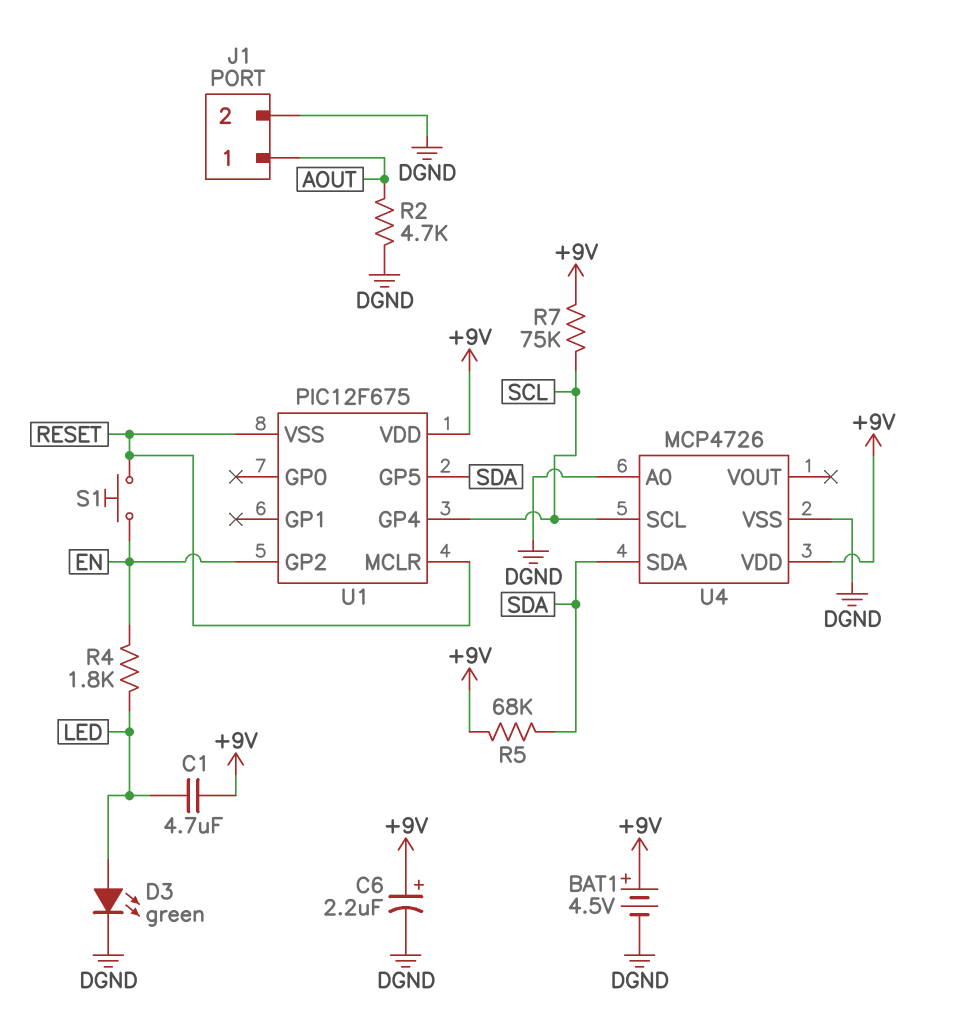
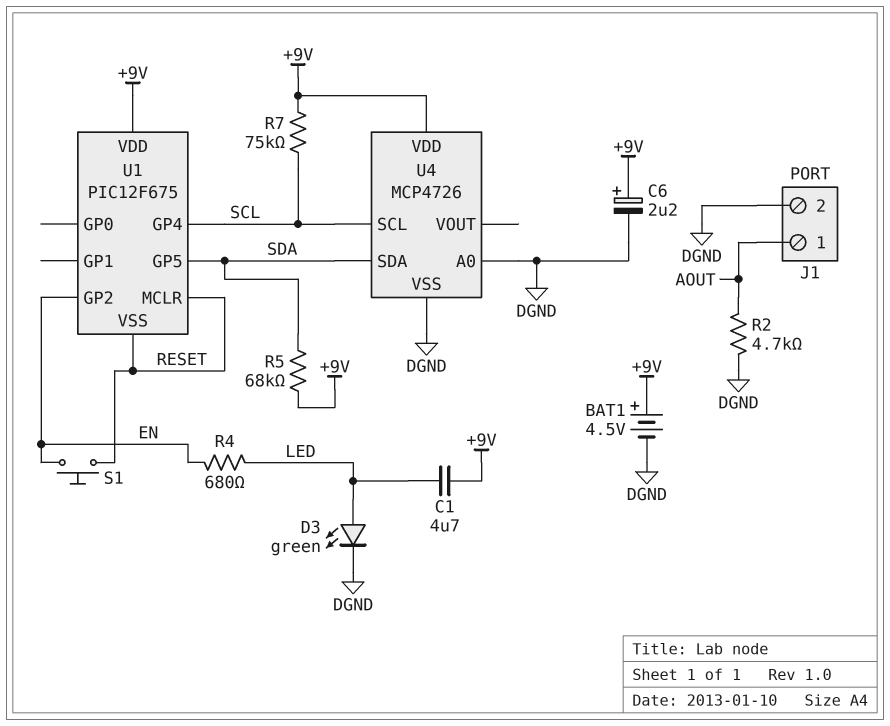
R4: 1.8k (EN, LED) -> 680 (EN, LED)

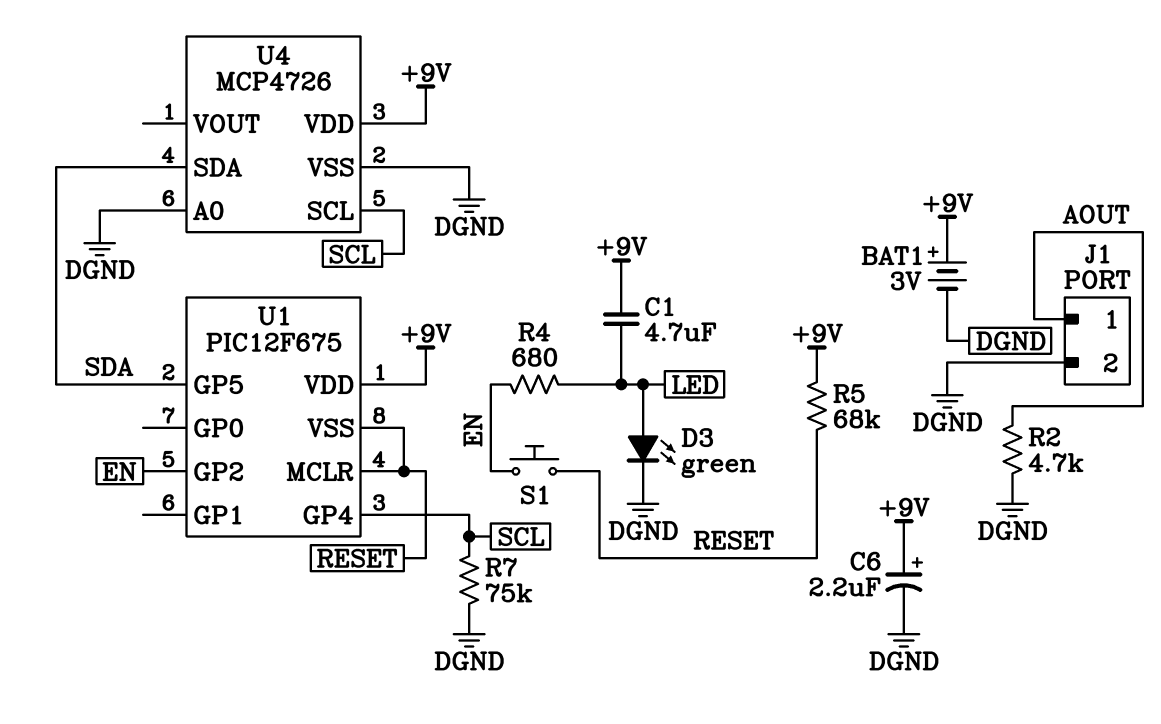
BAT1: 4.5V (plus +9V, minus DGND) -> 3V (plus +9V, minus DGND)
R5: 68k (+9V, SDA) -> 68k (+9V, RESET)
R7: 75k (+9V, SCL) -> 75k (DGND, SCL)

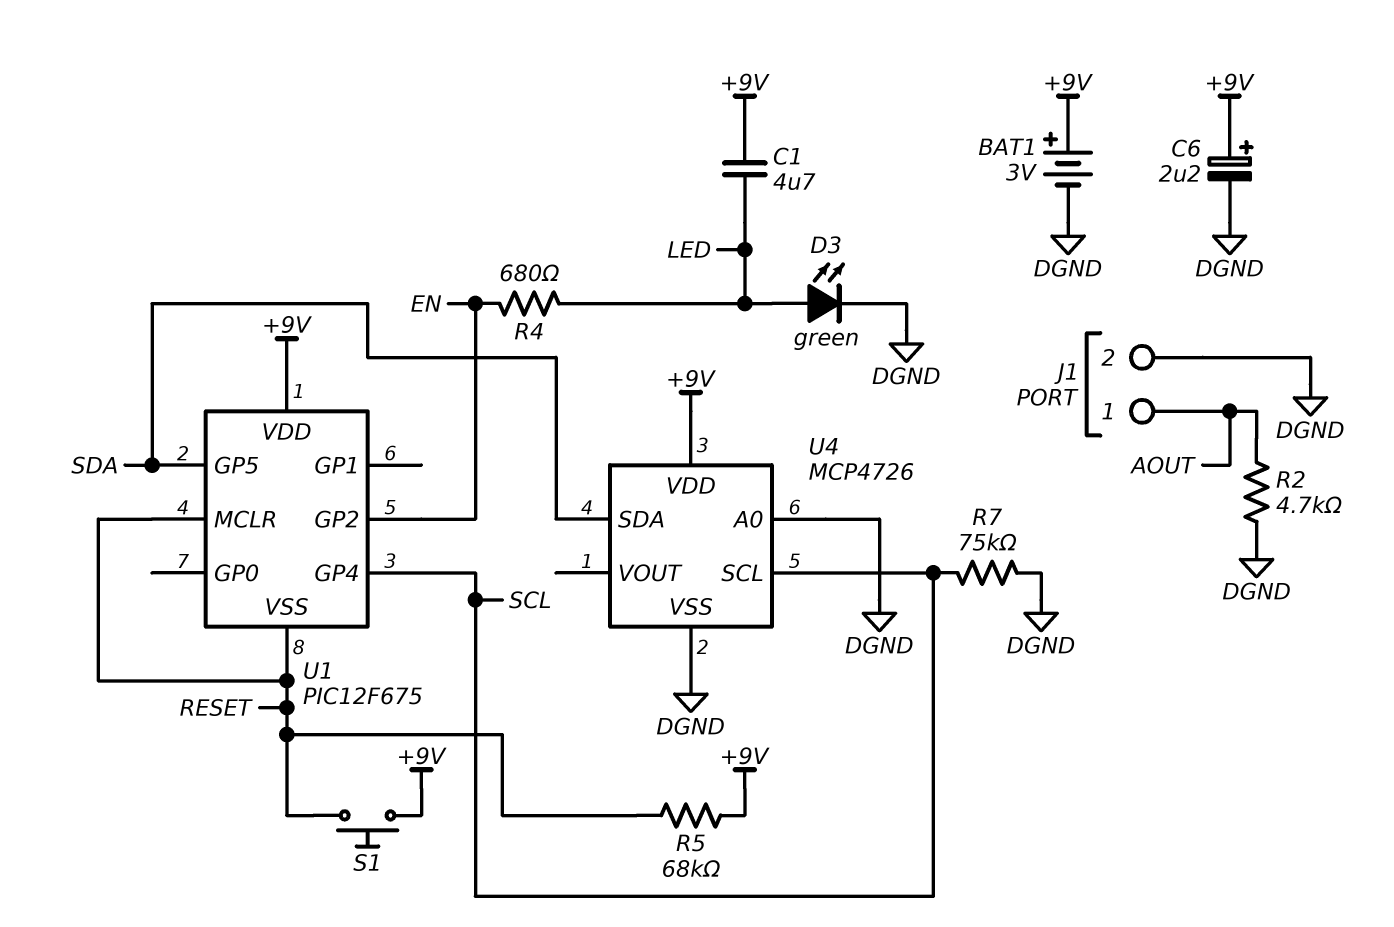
S1: button (EN, RESET) -> button (+9V, RESET)

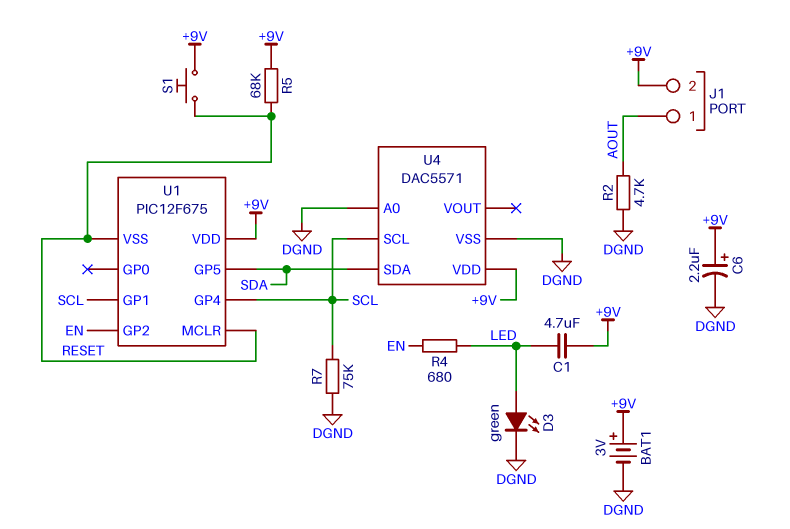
J1 pin 2: DGND -> +9V
U1 pin GP1: none -> SCL
U4: MCP4726 -> DAC5571

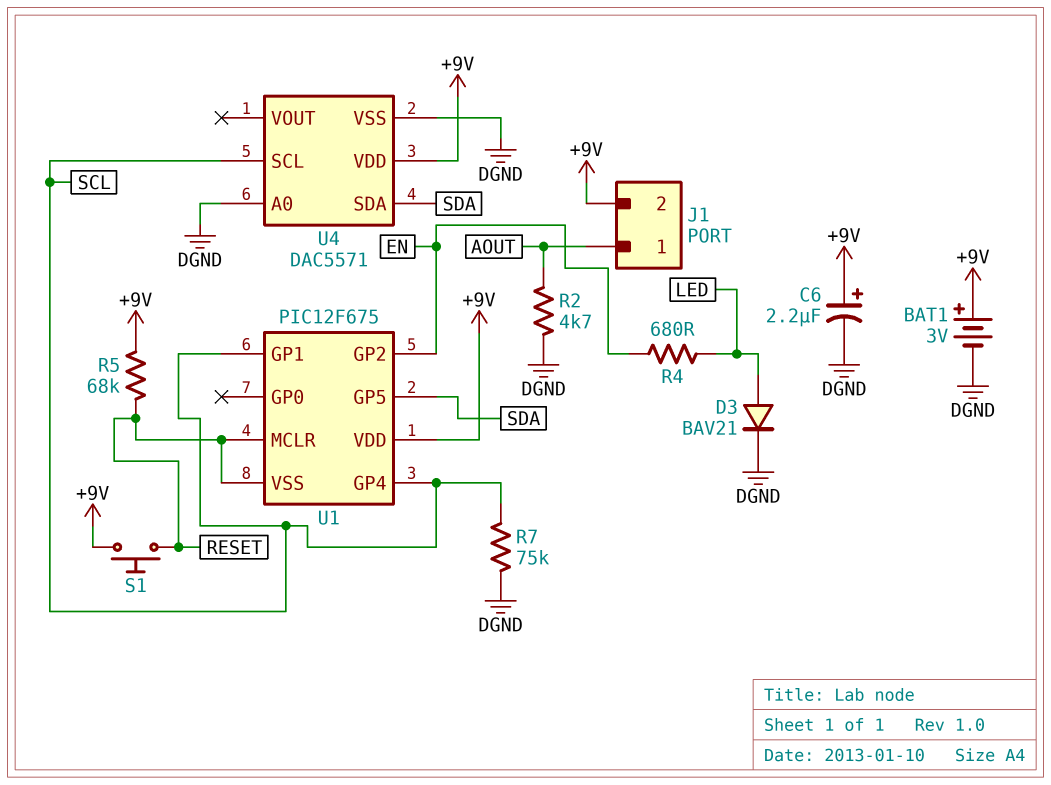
C1: 4.7uF (+9V, LED) -> none
D3: LED green (A LED, K DGND) -> diode BAV21 (A LED, K DGND)

